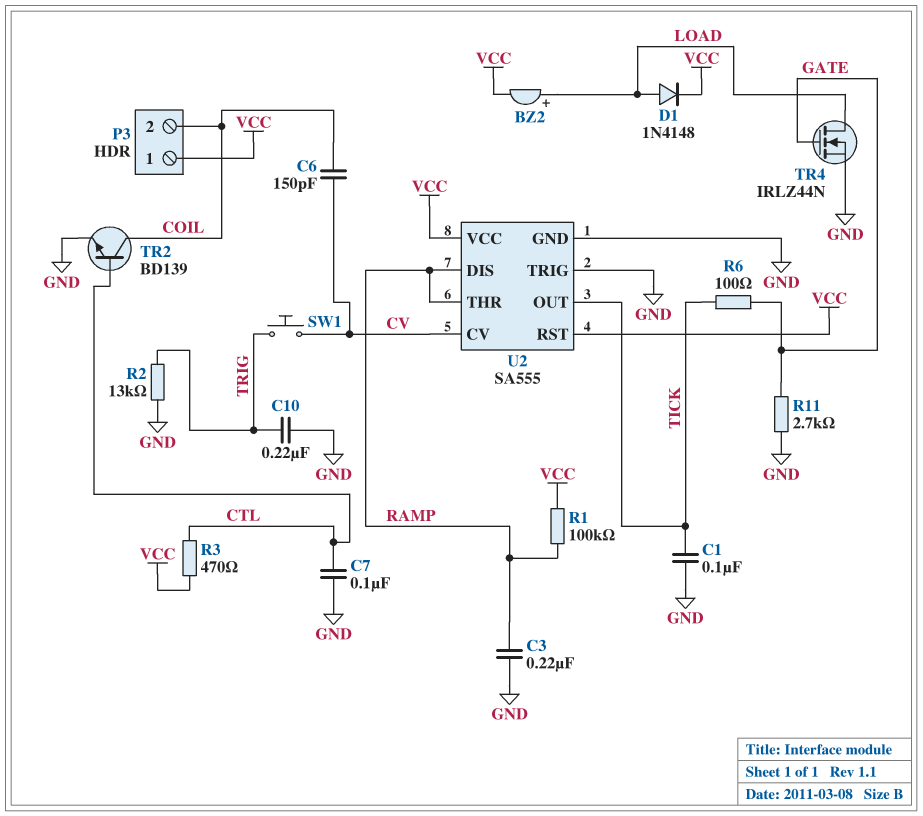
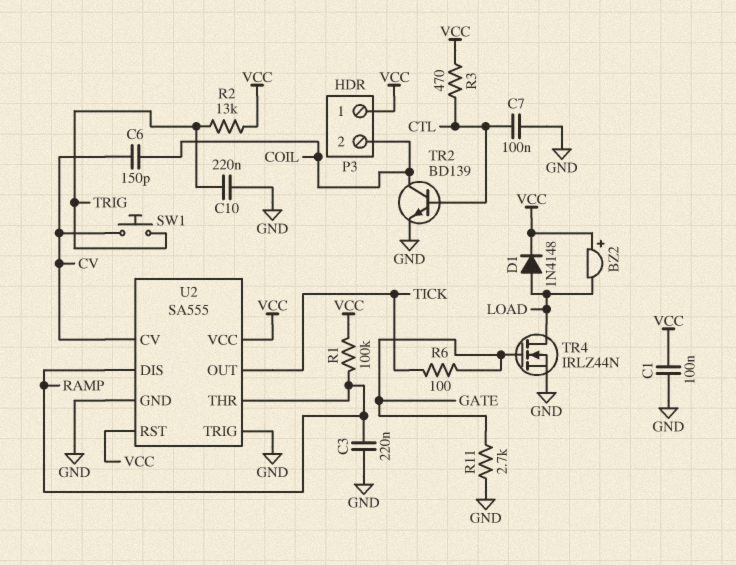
BZ2: buzzer (plus LOAD, minus VCC) -> buzzer (plus VCC, minus LOAD)
C1: 100nF (GND, TICK) -> 100nF (GND, VCC)
R2: 13k (GND, TRIG) -> 13k (TRIG, VCC)

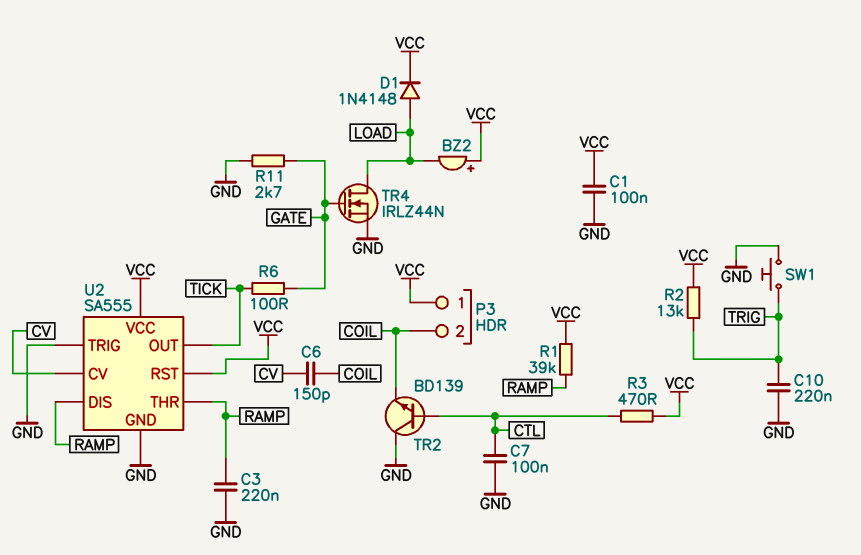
R1: 100k (RAMP, VCC) -> 39k (RAMP, VCC)
SW1: button (CV, TRIG) -> button (GND, TRIG)
TR2: NPN BD139 (B CTL, C COIL, E GND) -> NPN BD139 (B CTL, C GND, E COIL)

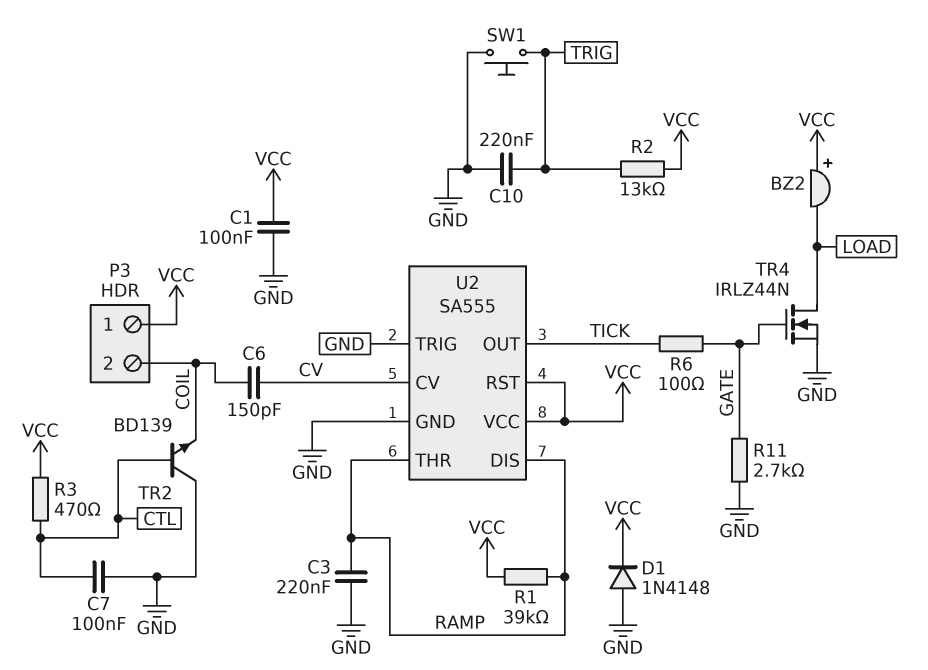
D1: diode 1N4148 (A LOAD, K VCC) -> diode 1N4148 (A GND, K VCC)

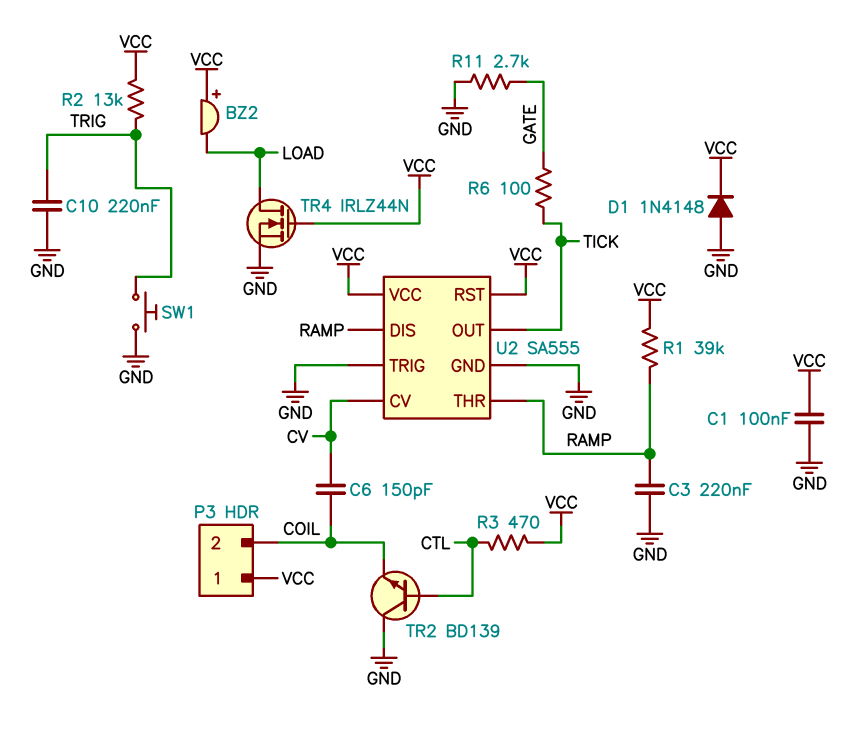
C7: 100nF (CTL, GND) -> none
TR4: NMOS IRLZ44N (G GATE, D LOAD, S GND) -> NMOS IRLZ44N (G VCC, D LOAD, S GND)

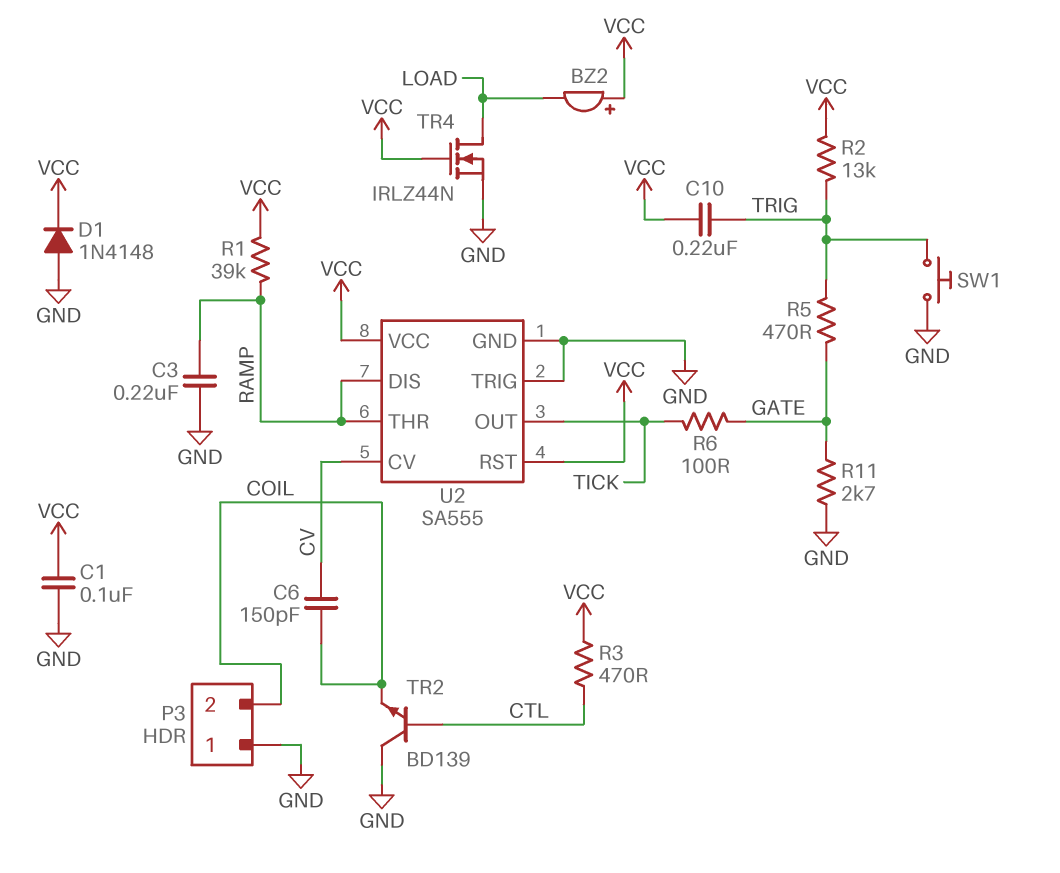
C10: 220nF (GND, TRIG) -> 220nF (TRIG, VCC)
P3 pin 1: VCC -> GND
R5: none -> 470 (GATE, TRIG)

